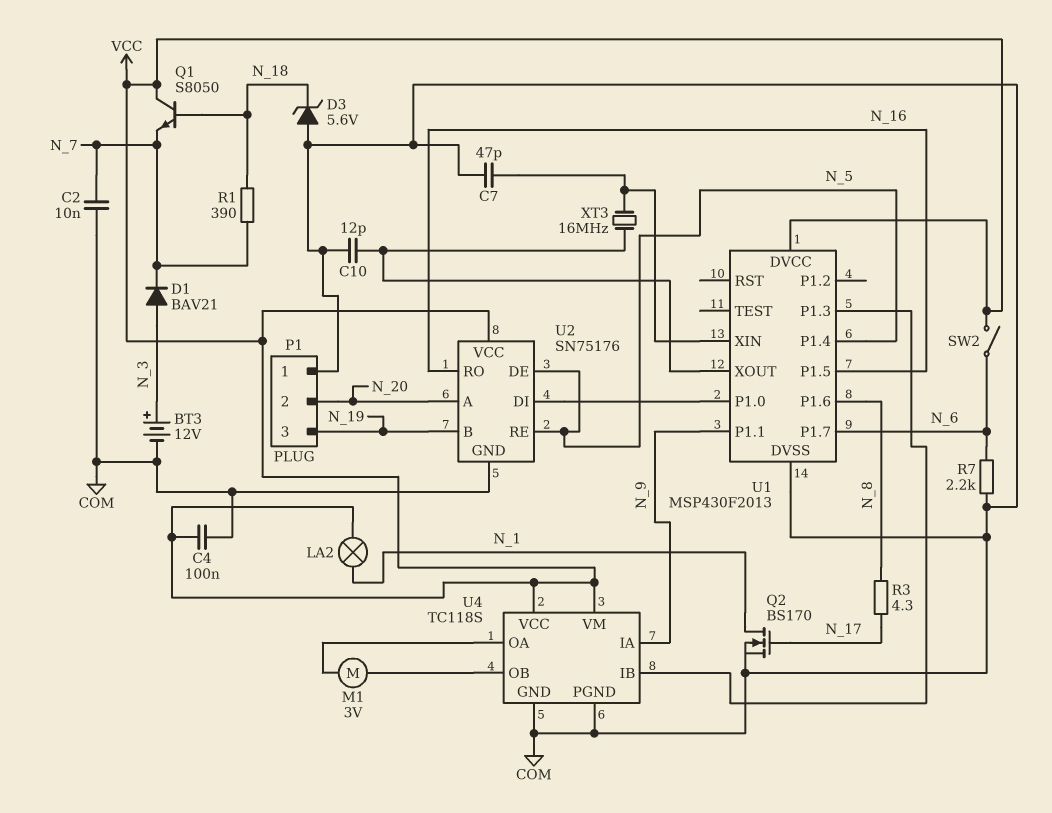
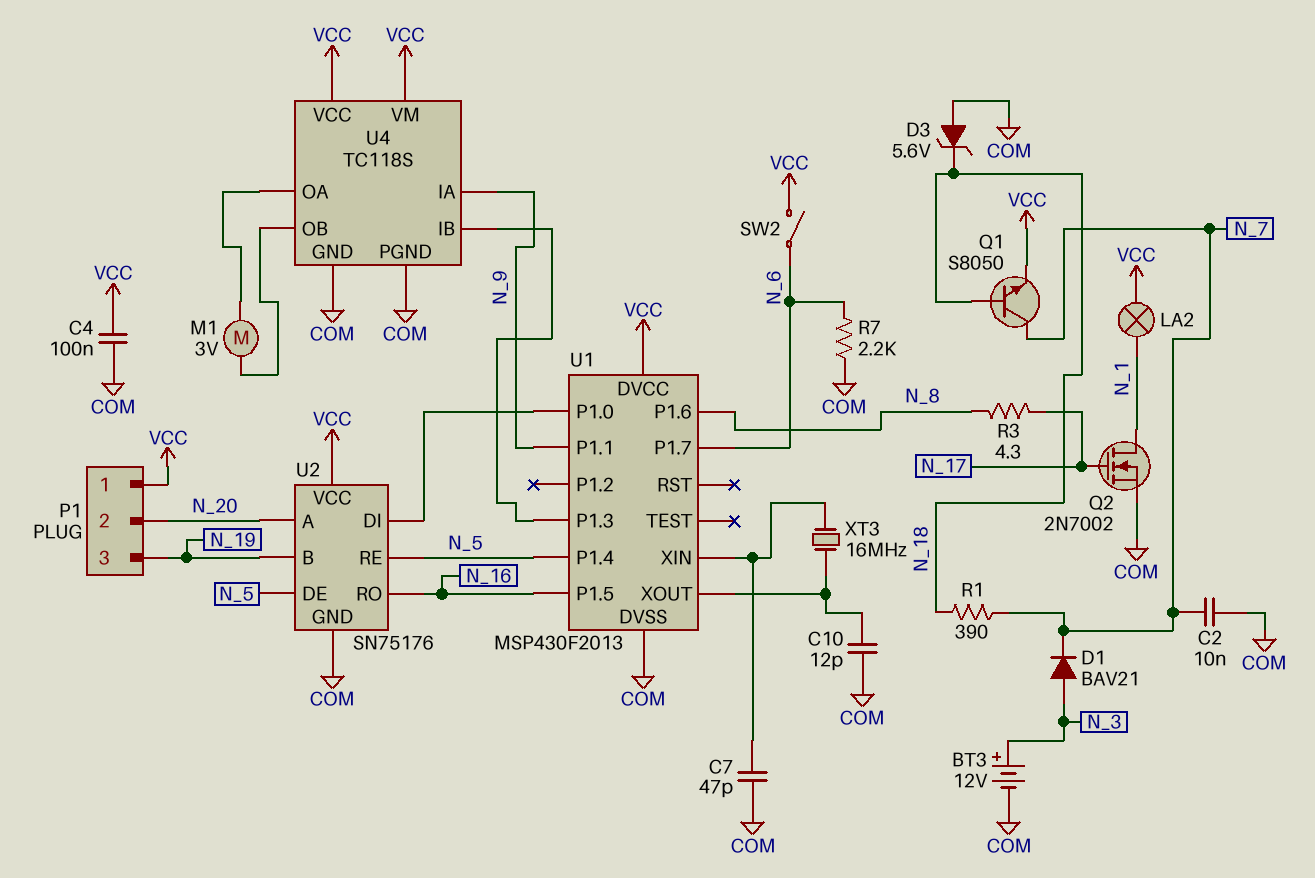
P1 pin 1: COM -> VCC
Q1: NPN S8050 (B N_18, C VCC, E N_7) -> NPN S8050 (B N_18, C N_7, E VCC)
Q2: NMOS BS170 (G N_17, D N_1, S COM) -> NMOS 2N7002 (G N_17, D N_1, S COM)

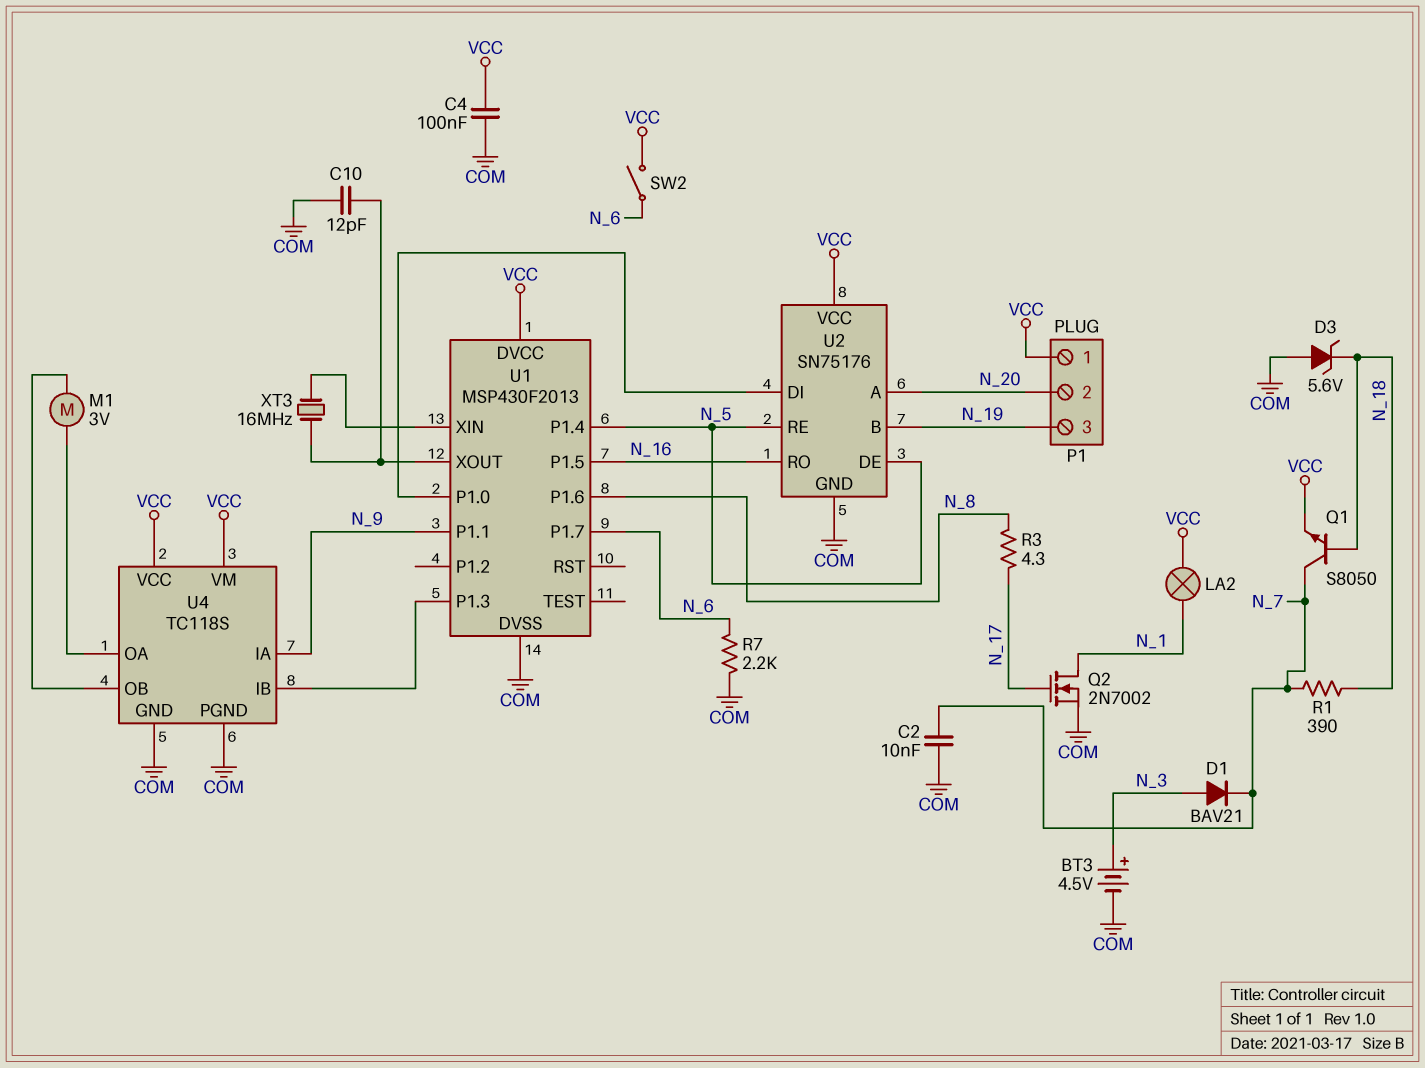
BT3: 12V (plus N_3, minus COM) -> 4.5V (plus N_3, minus COM)
C7: 47pF (COM, U1/XIN) -> none

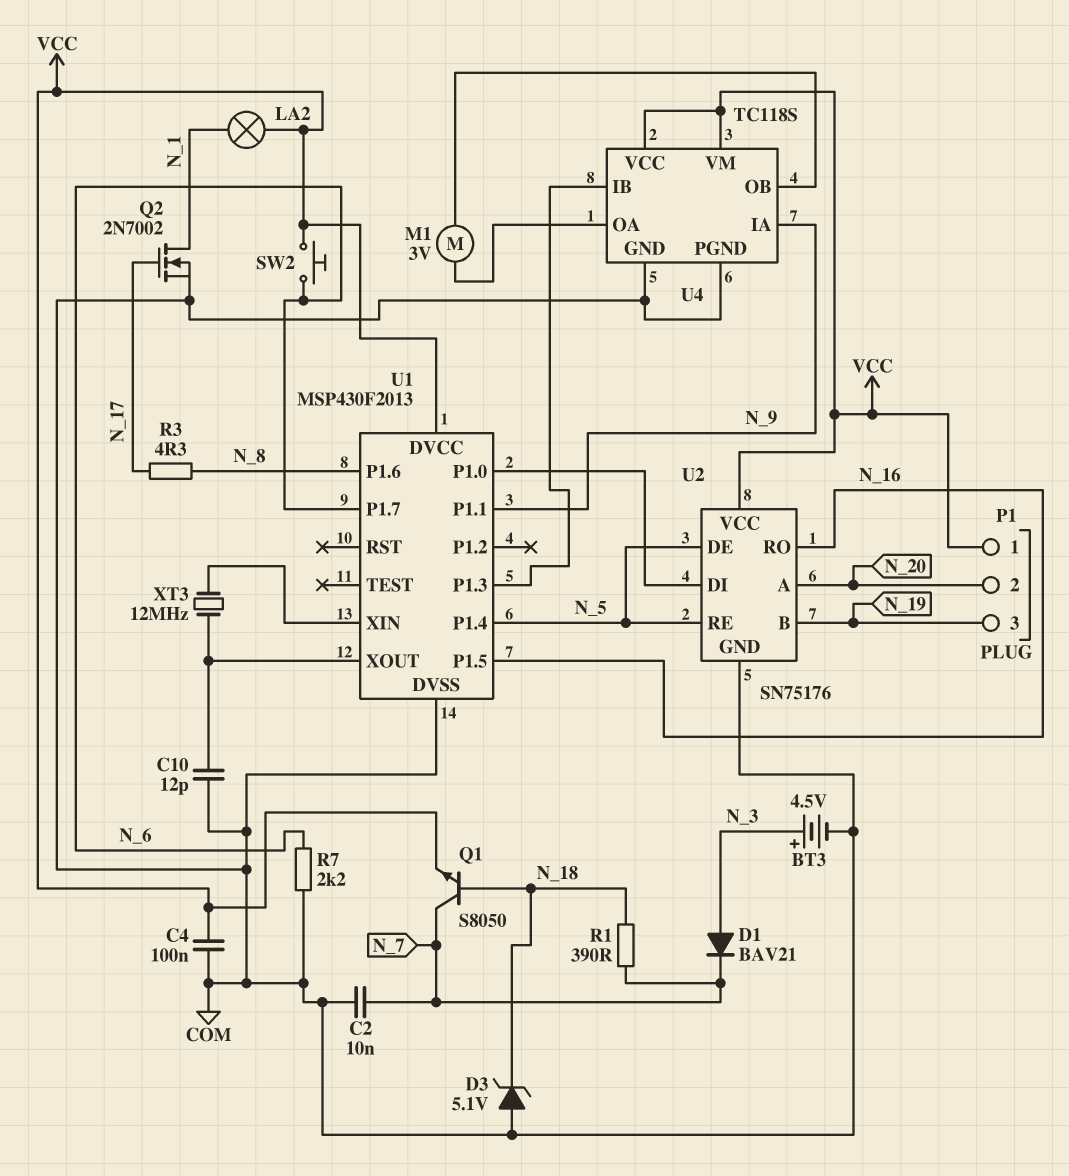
D3: zener 5.6V (A COM, K N_18) -> zener 5.1V (A COM, K N_18)
SW2: switch (N_6, VCC) -> button (N_6, VCC)
XT3: 16MHz (U1/XIN, U1/XOUT) -> 12MHz (U1/XIN, U1/XOUT)

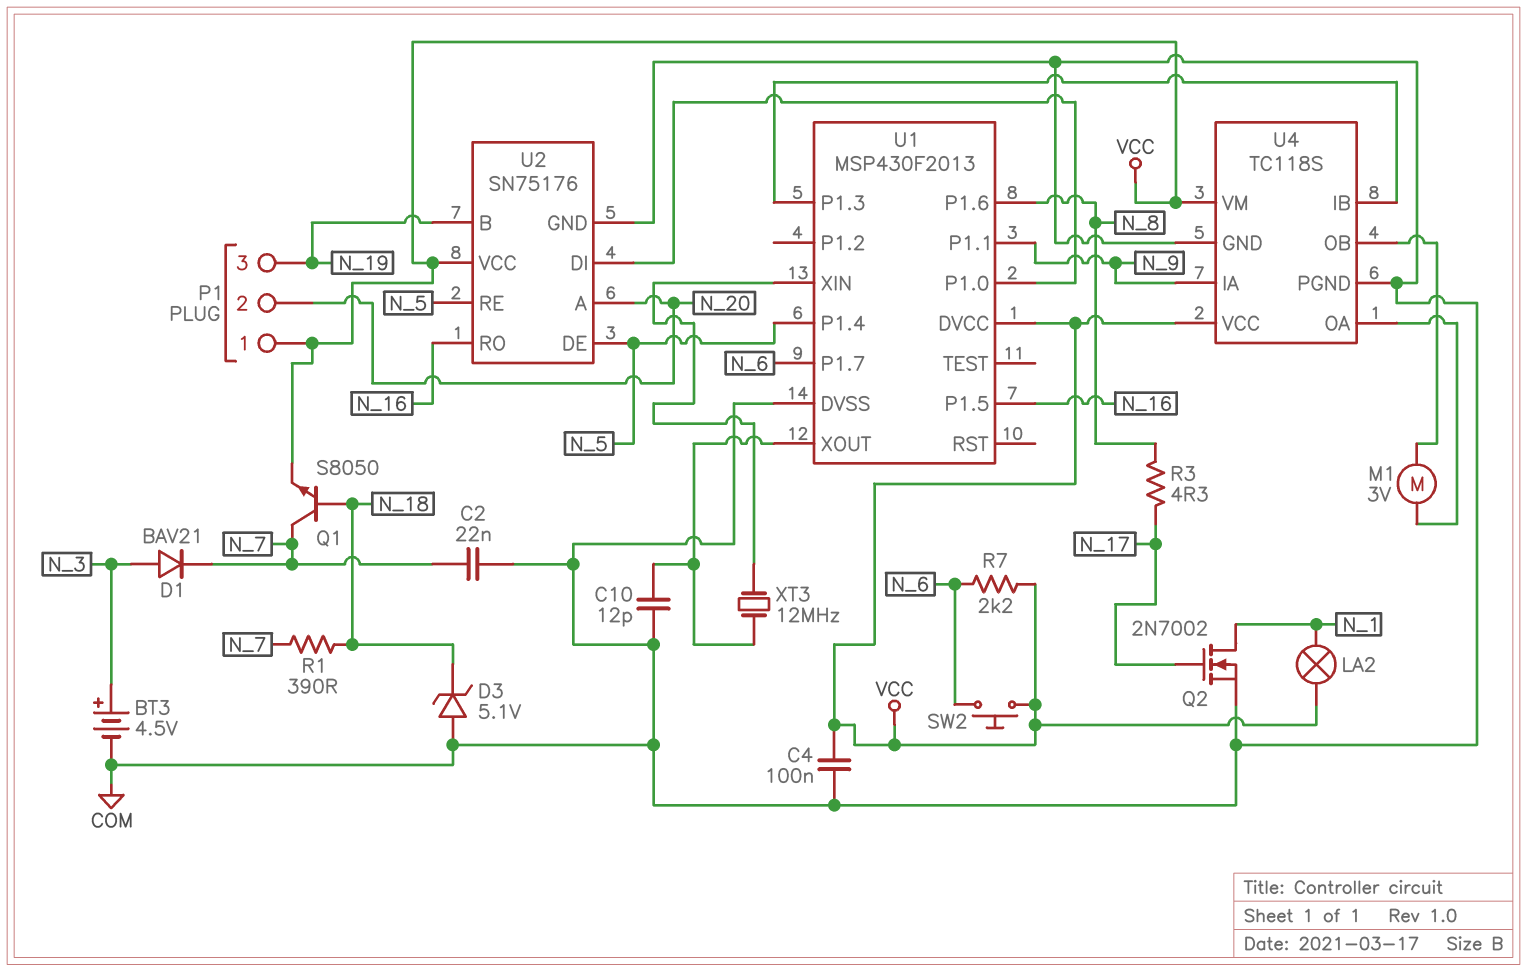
C2: 10nF (COM, N_7) -> 22nF (COM, N_7)
R7: 2.2k (COM, N_6) -> 2.2k (N_6, VCC)

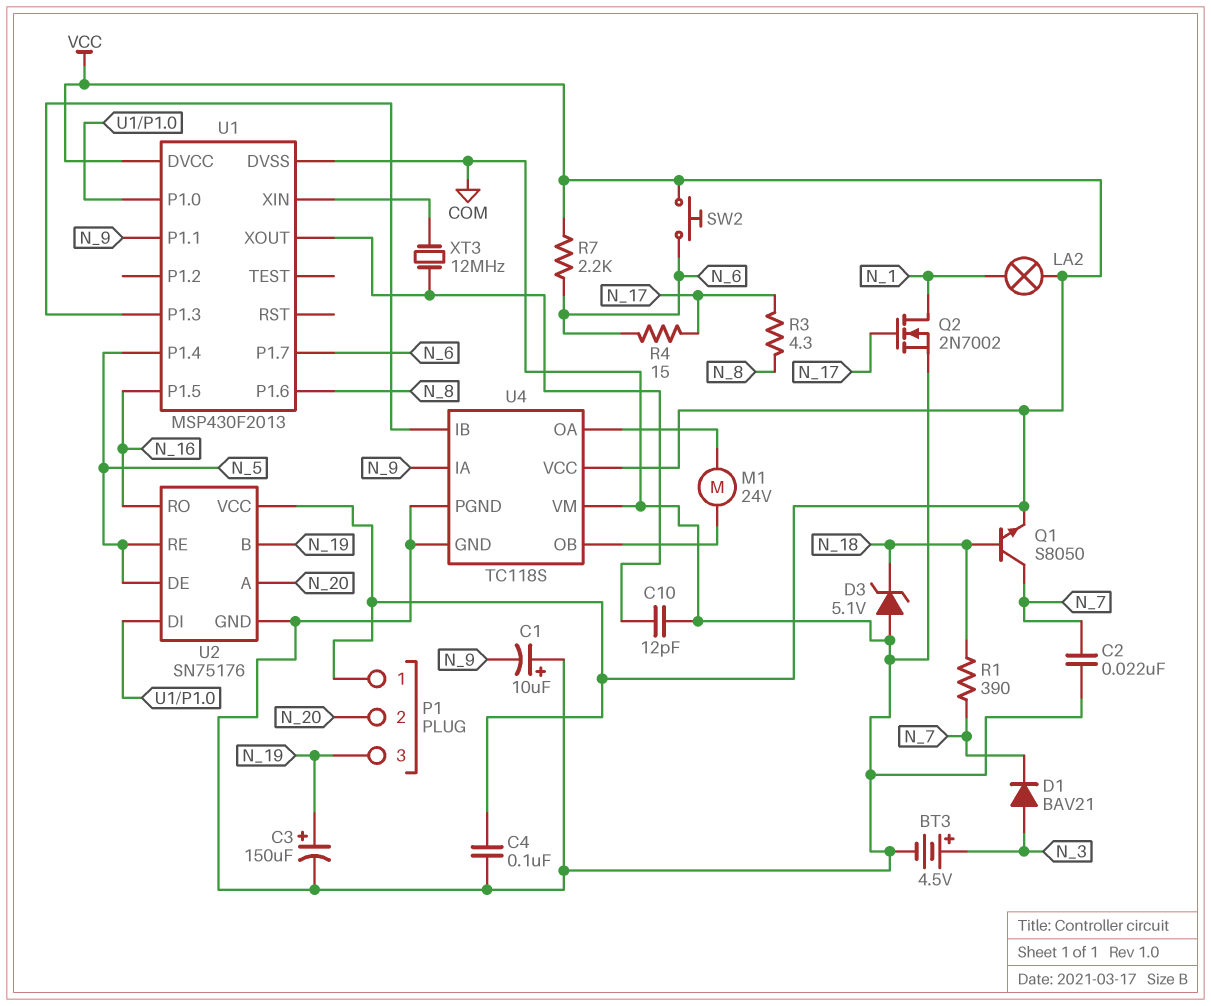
C1: none -> 10uF (plus COM, minus N_9)
C3: none -> 150uF (plus N_19, minus COM)
M1: motor 3V (U4/OA, U4/OB) -> motor 24V (U4/OA, U4/OB)
R4: none -> 15 (N_6, N_17)
U4 pin VM: VCC -> COM

